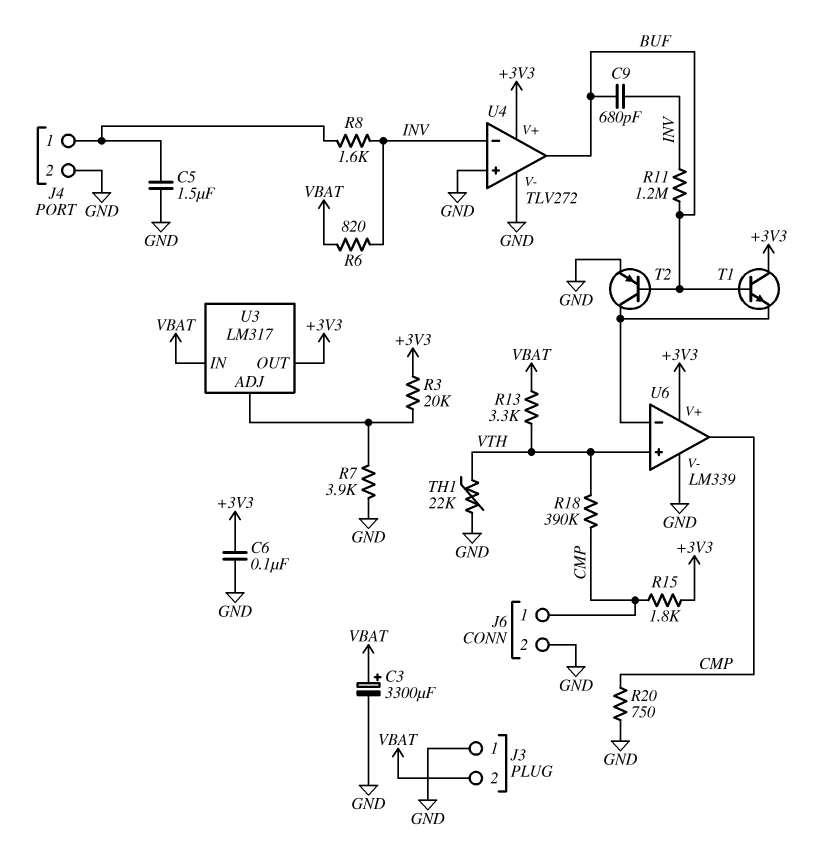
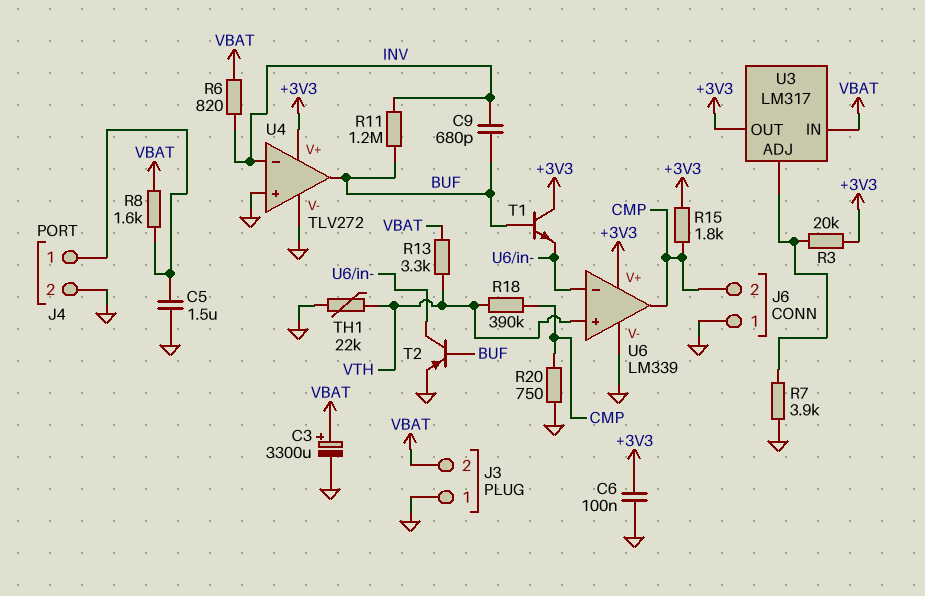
J6 pin 1: CMP -> GND
J6 pin 2: GND -> CMP
R8: 1.6k (INV, J4/1) -> 1.6k (J4/1, VBAT)

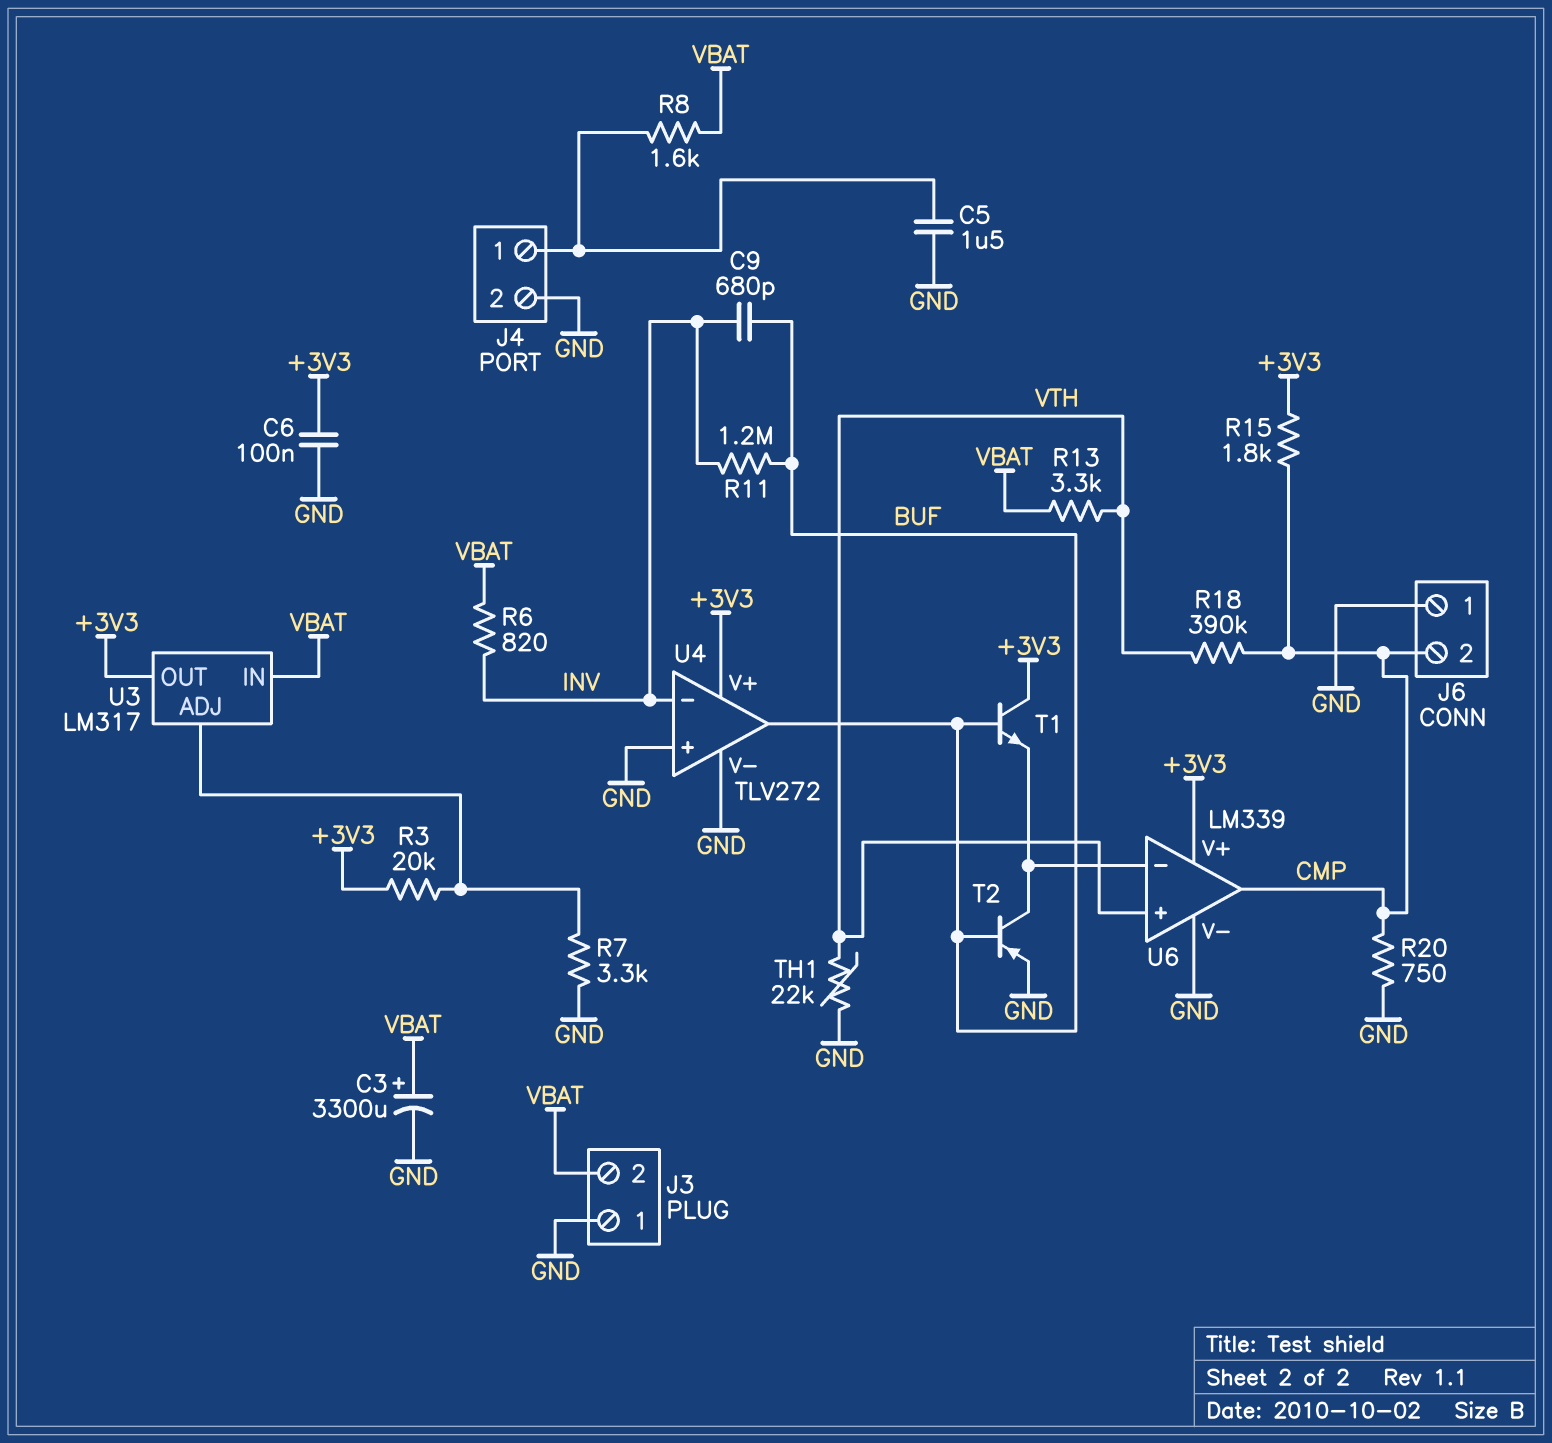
R7: 3.9k (GND, U3/ADJ) -> 3.3k (GND, U3/ADJ)

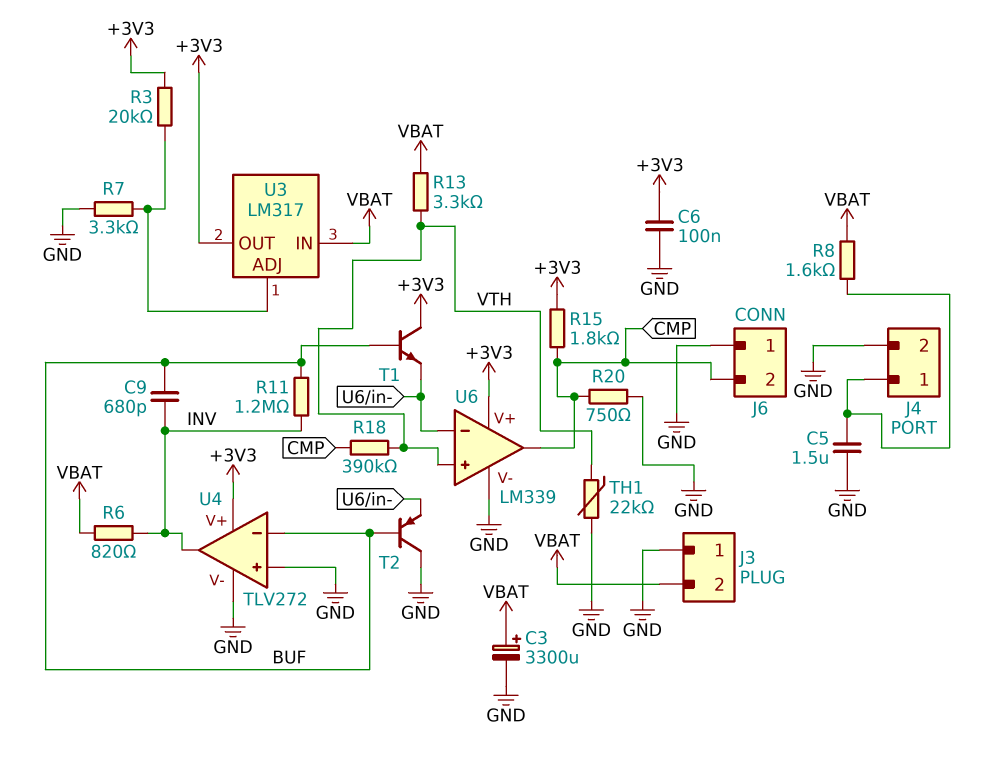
T2: PNP (B BUF, C U6/in-, E GND) -> PNP (B BUF, C GND, E U6/in-)
U4 pin in-: INV -> BUF
U4 pin out: BUF -> INV

